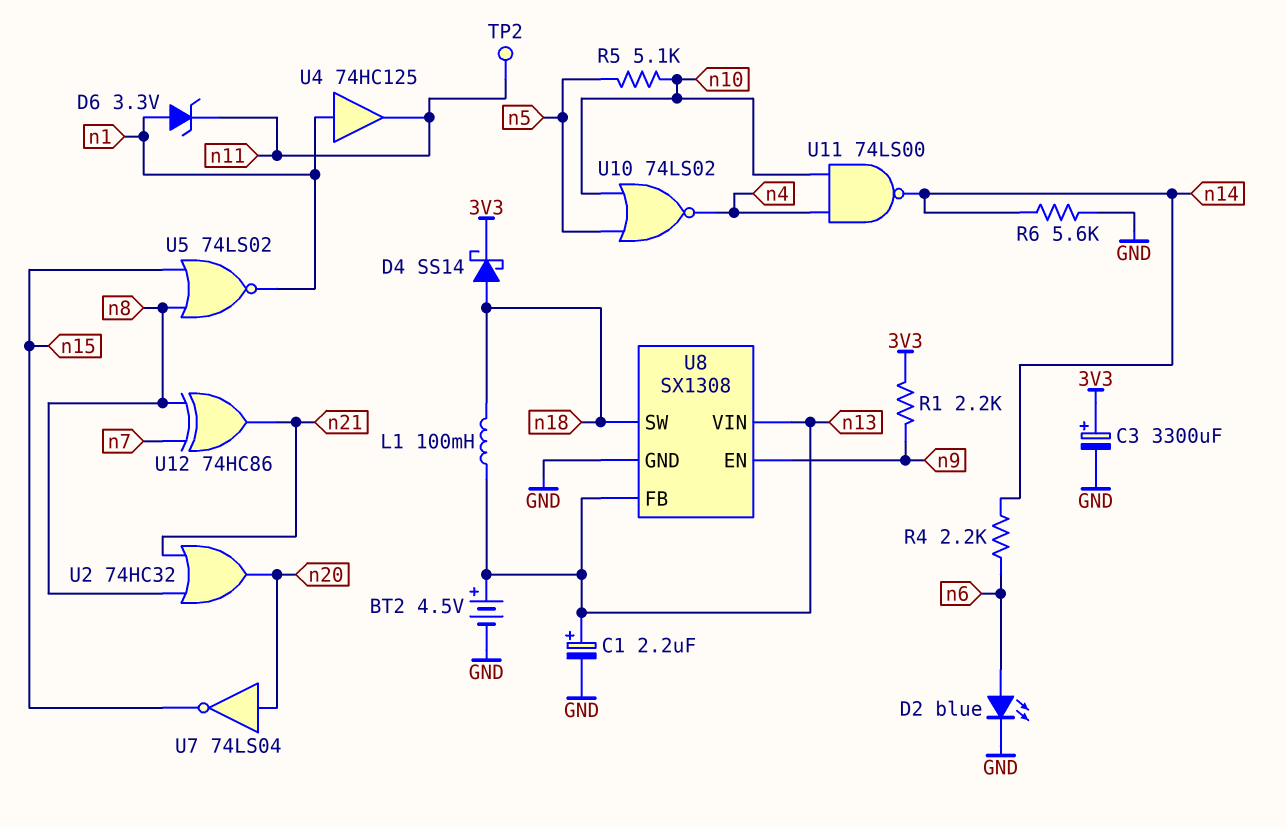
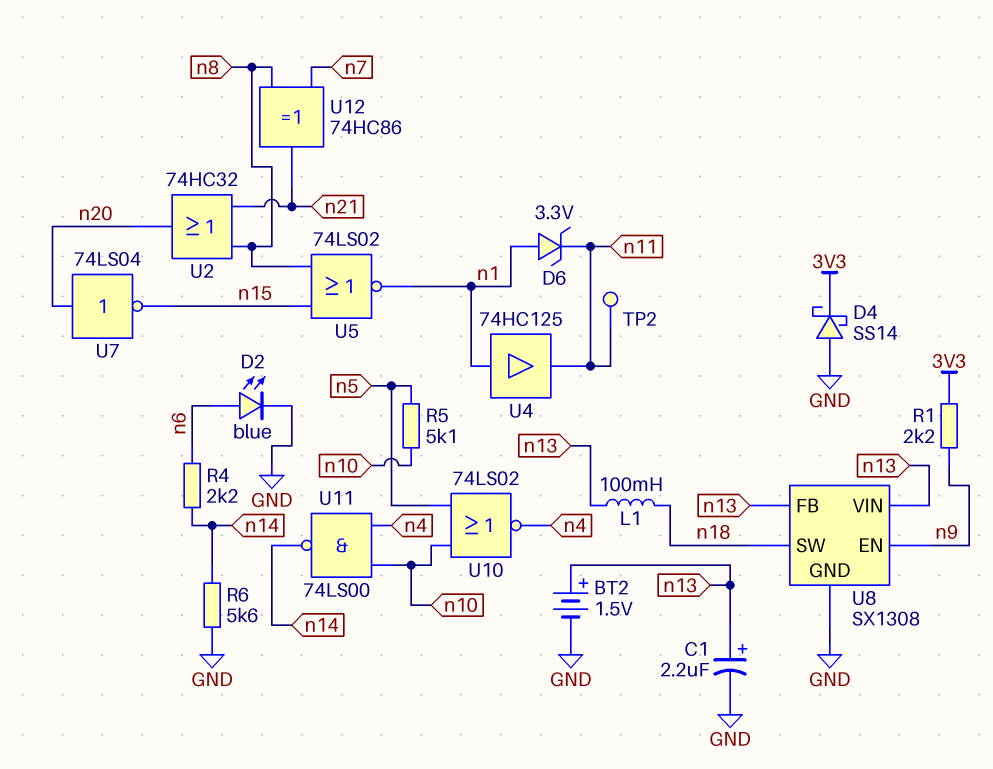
BT2: 4.5V (plus n13, minus GND) -> 1.5V (plus n13, minus GND)
C3: 3300uF (plus 3V3, minus GND) -> none
D4: schottky SS14 (A n18, K 3V3) -> schottky SS14 (A GND, K 3V3)

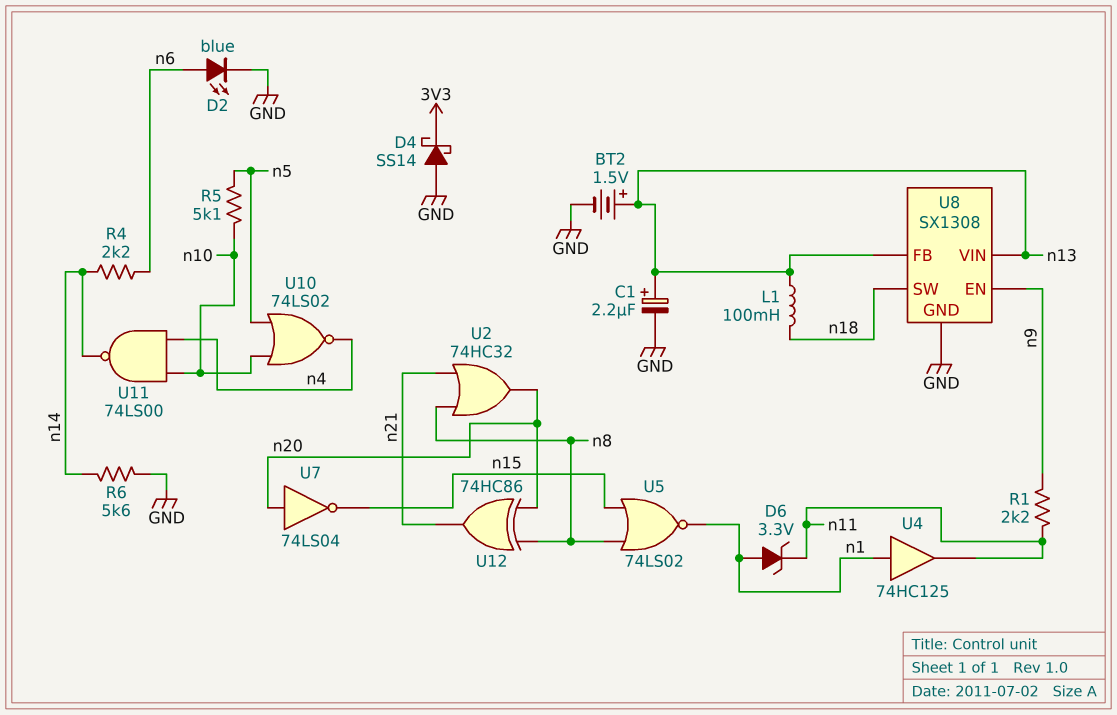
R1: 2.2k (3V3, n9) -> 2.2k (n9, n11)
TP2: test point (n11) -> none
U12: XOR 74HC86 (in n7, in n8, out n21) -> XOR 74HC86 (in n8, in n20, out n21)

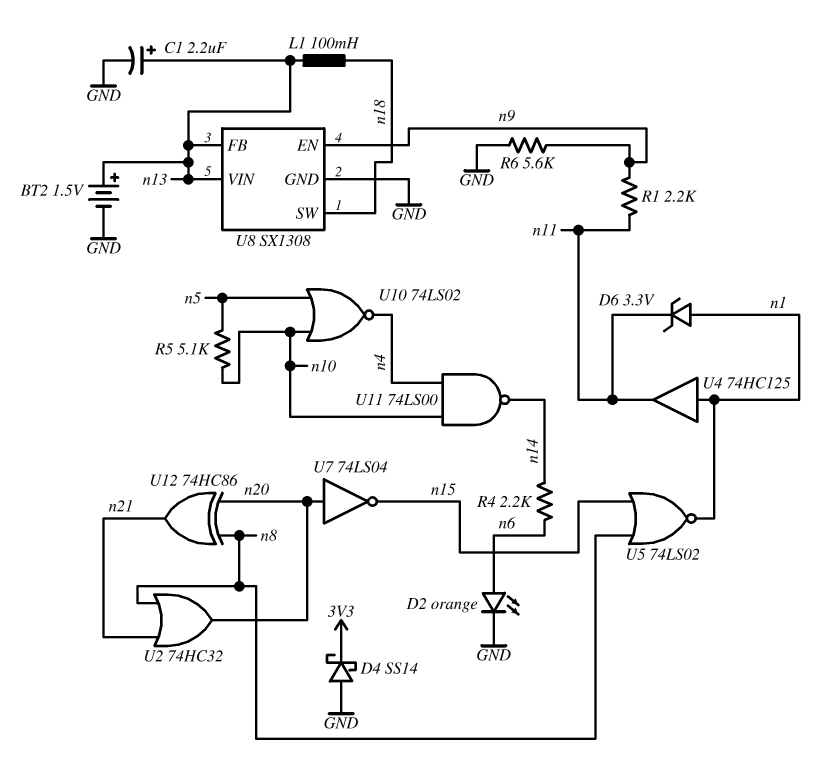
D2: LED blue (A n6, K GND) -> LED orange (A n6, K GND)
R6: 5.6k (GND, n14) -> 5.6k (GND, n9)

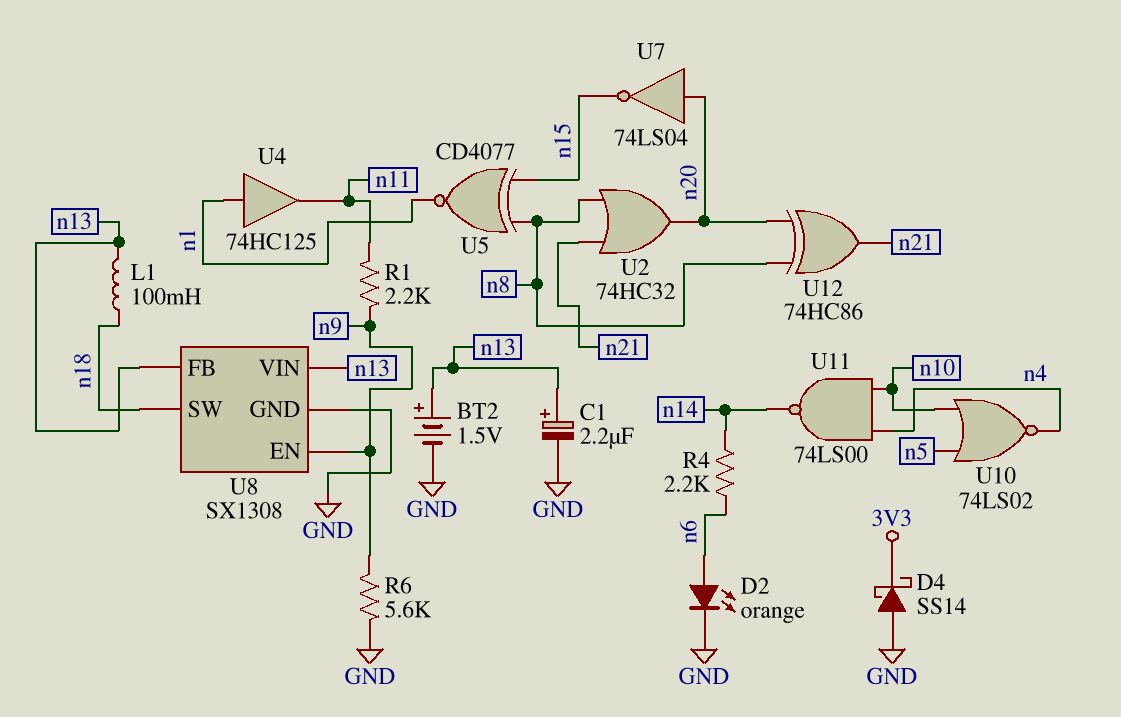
D6: zener 3.3V (A n1, K n11) -> none
R5: 5.1k (n5, n10) -> none
U5: NOR 74LS02 (in n8, in n15, out n1) -> XNOR CD4077 (in n8, in n15, out n1)

